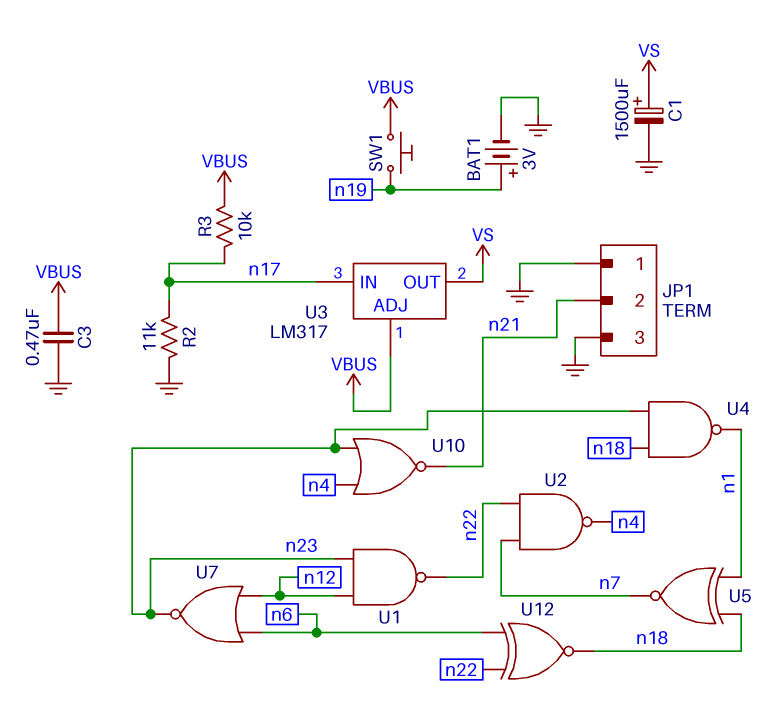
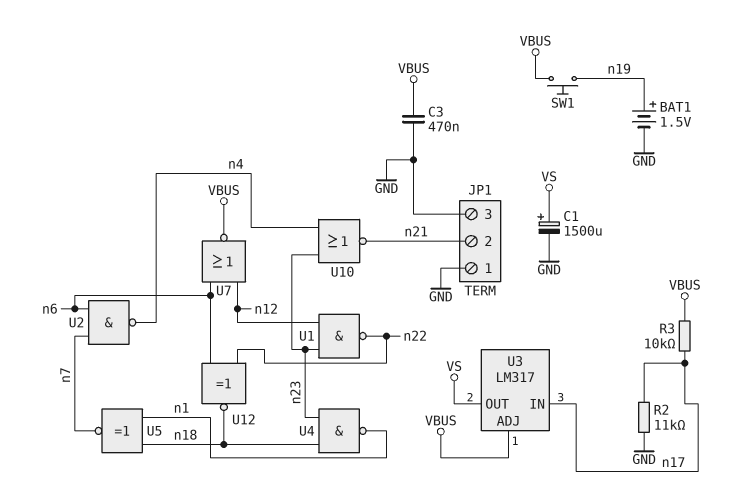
BAT1: 3V (plus n19, minus GND) -> 1.5V (plus n19, minus GND)
U2: NAND (in n7, in n22, out n4) -> NAND (in n6, in n7, out n4)
U7: NOR (in n6, in n12, out n23) -> NOR (in n6, in n12, out VBUS)

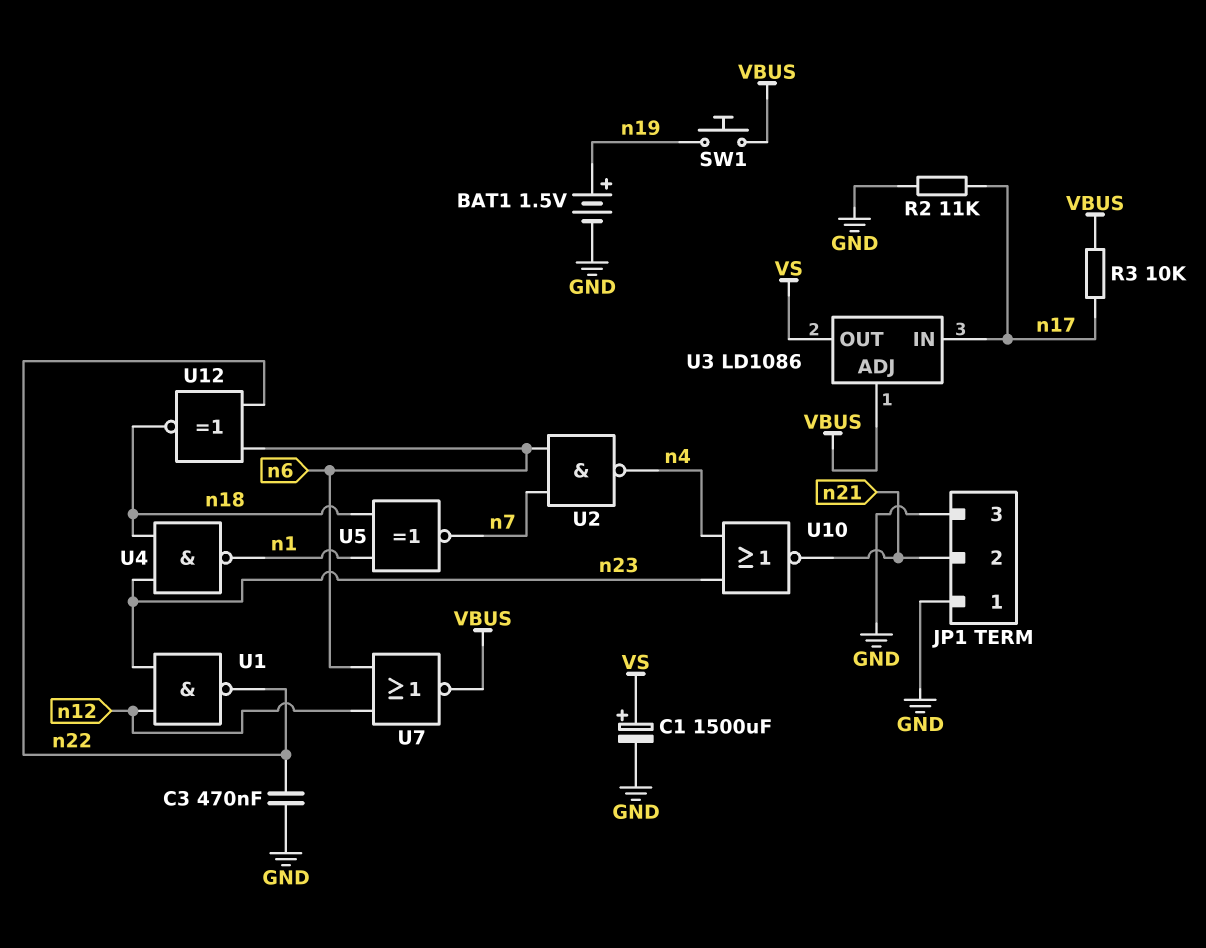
C3: 470nF (GND, VBUS) -> 470nF (GND, n22)
U3: LM317 -> LD1086

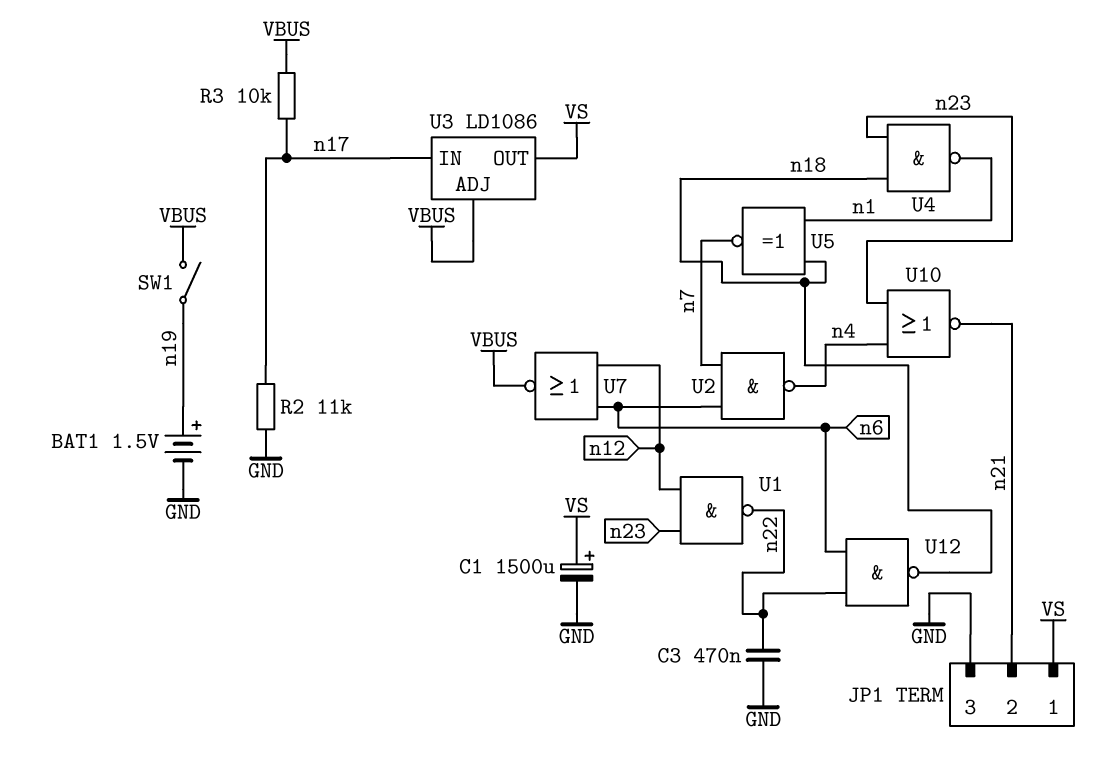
JP1 pin 1: GND -> VS
SW1: button (VBUS, n19) -> switch (VBUS, n19)
U12: XNOR (in n6, in n22, out n18) -> NAND (in n6, in n22, out n18)

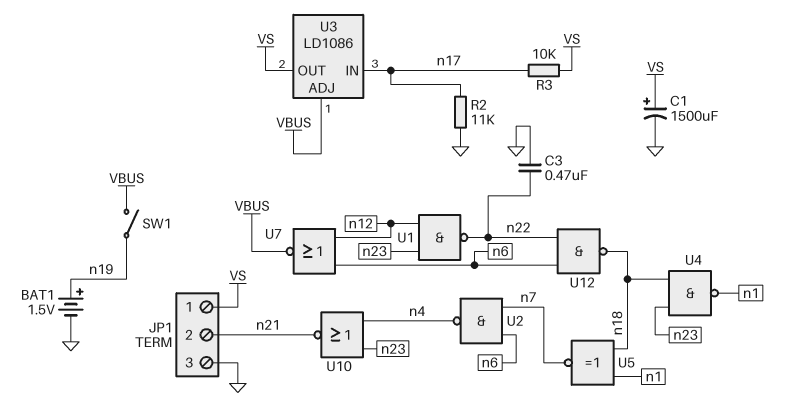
R3: 10k (VBUS, n17) -> 10k (VS, n17)

